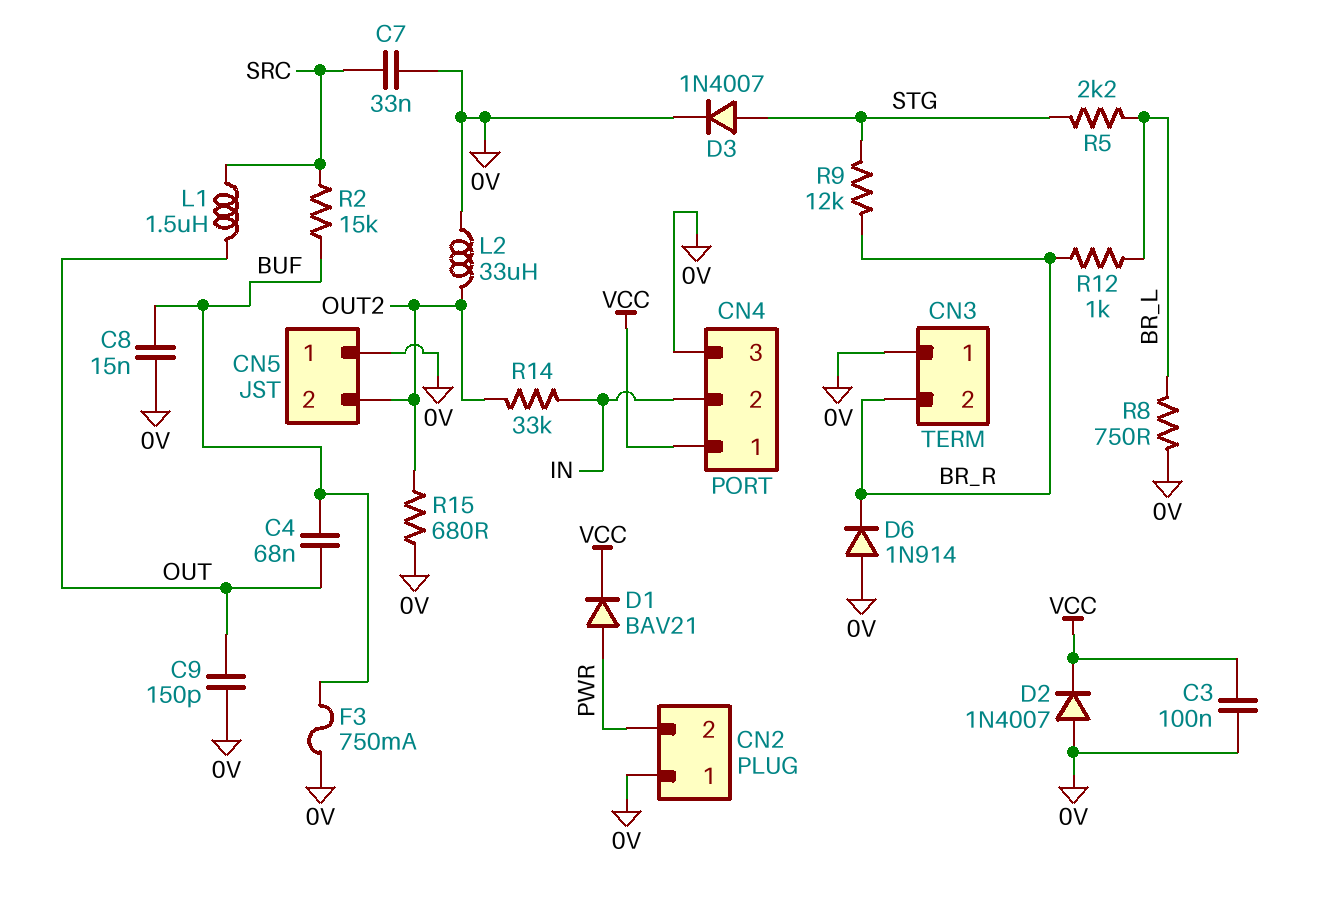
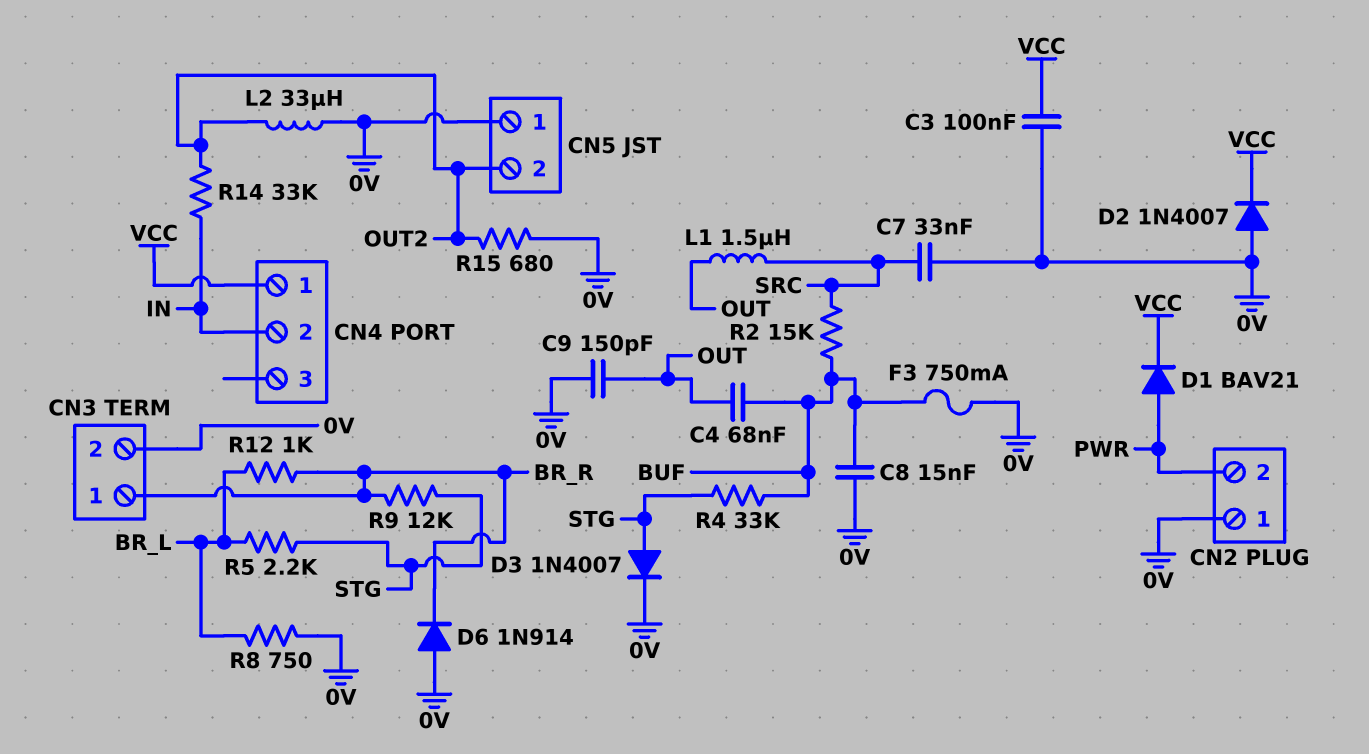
CN3 pin 1: 0V -> BR_R
CN3 pin 2: BR_R -> 0V
CN4 pin 3: 0V -> none
R4: none -> 33k (BUF, STG)

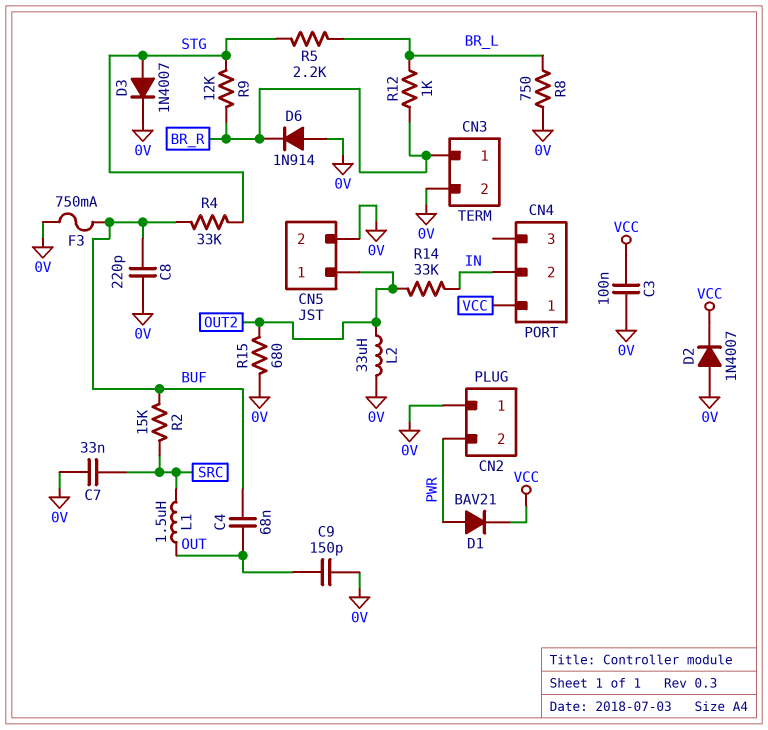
C8: 15nF (0V, BUF) -> 220pF (0V, BUF)
CN5 pin 1: 0V -> OUT2
CN5 pin 2: OUT2 -> 0V

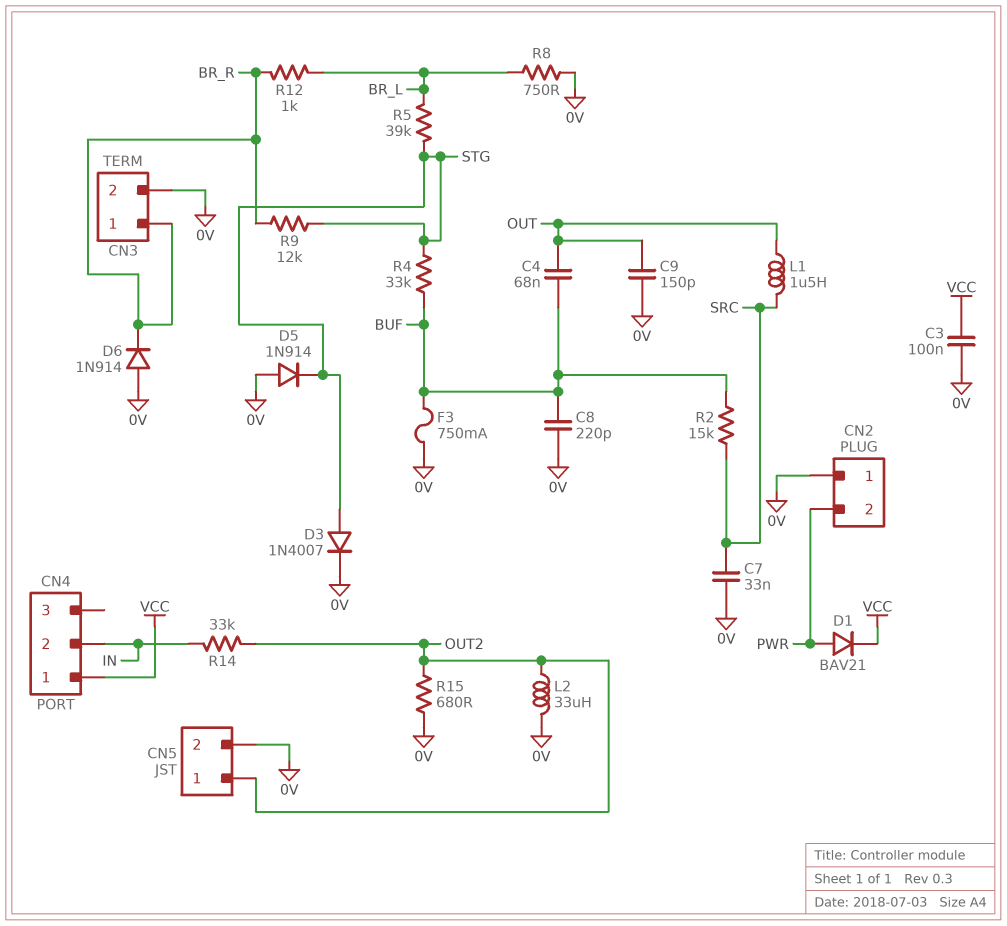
D2: diode 1N4007 (A 0V, K VCC) -> none
D5: none -> diode 1N914 (A 0V, K STG)
R5: 2.2k (BR_L, STG) -> 39k (BR_L, STG)

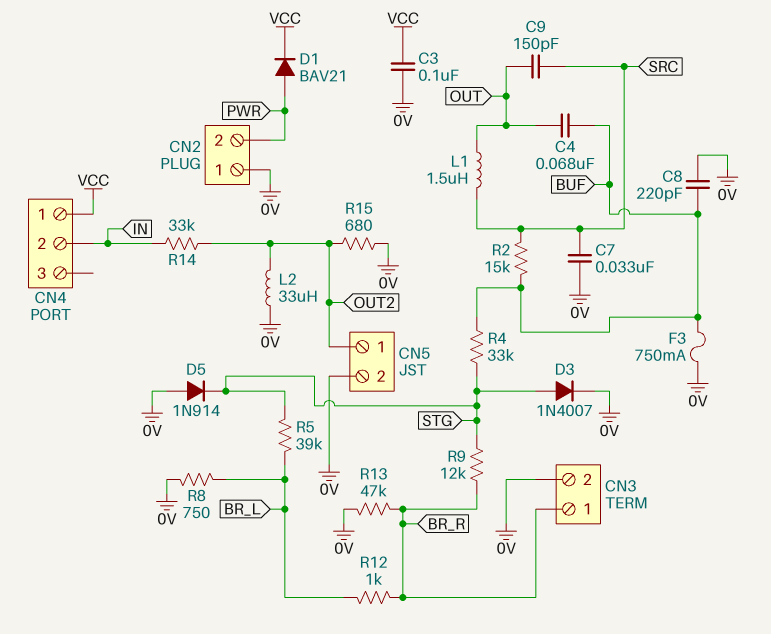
C9: 150pF (0V, OUT) -> 150pF (OUT, SRC)
D6: diode 1N914 (A 0V, K BR_R) -> none
R13: none -> 47k (0V, BR_R)

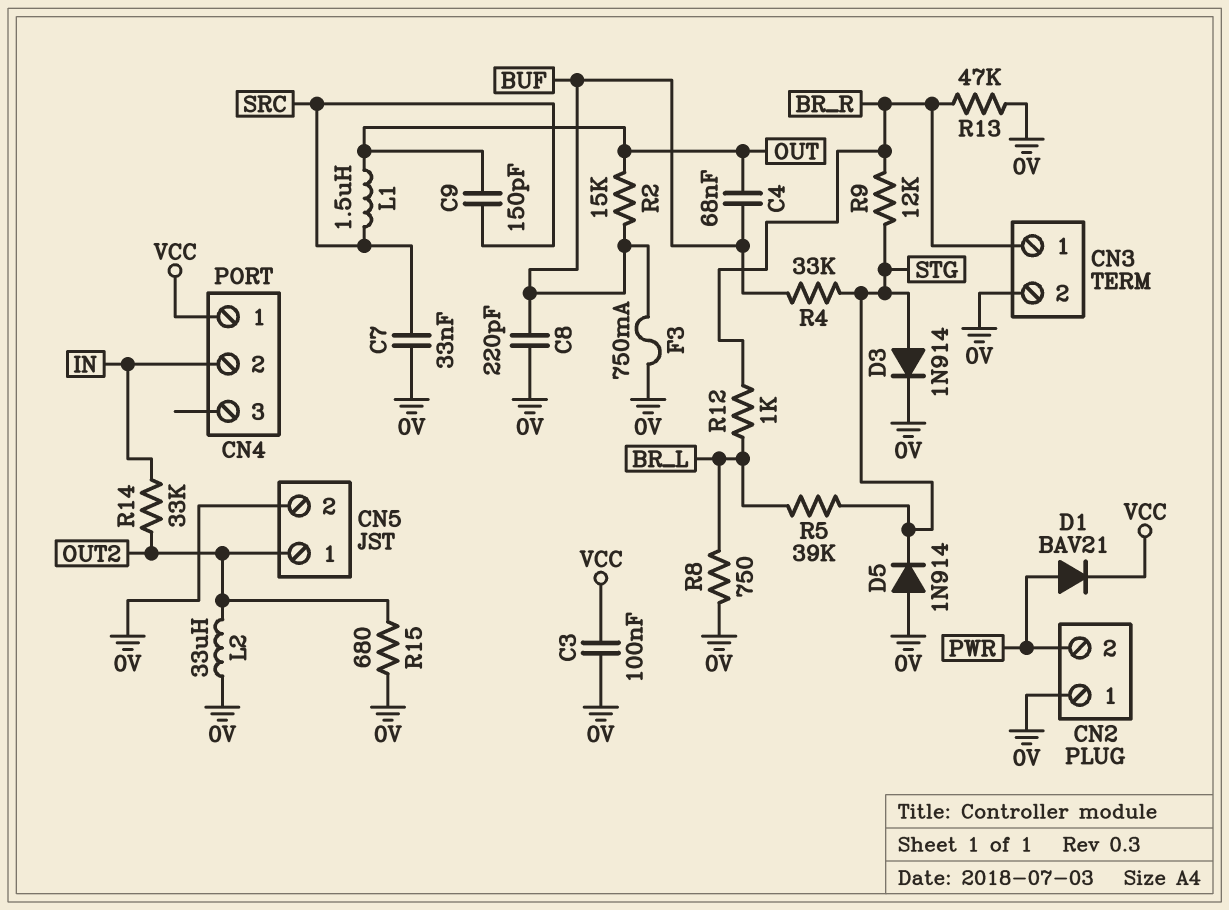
D3: diode 1N4007 (A STG, K 0V) -> diode 1N914 (A STG, K 0V)
R2: 15k (BUF, SRC) -> 15k (BUF, OUT)

